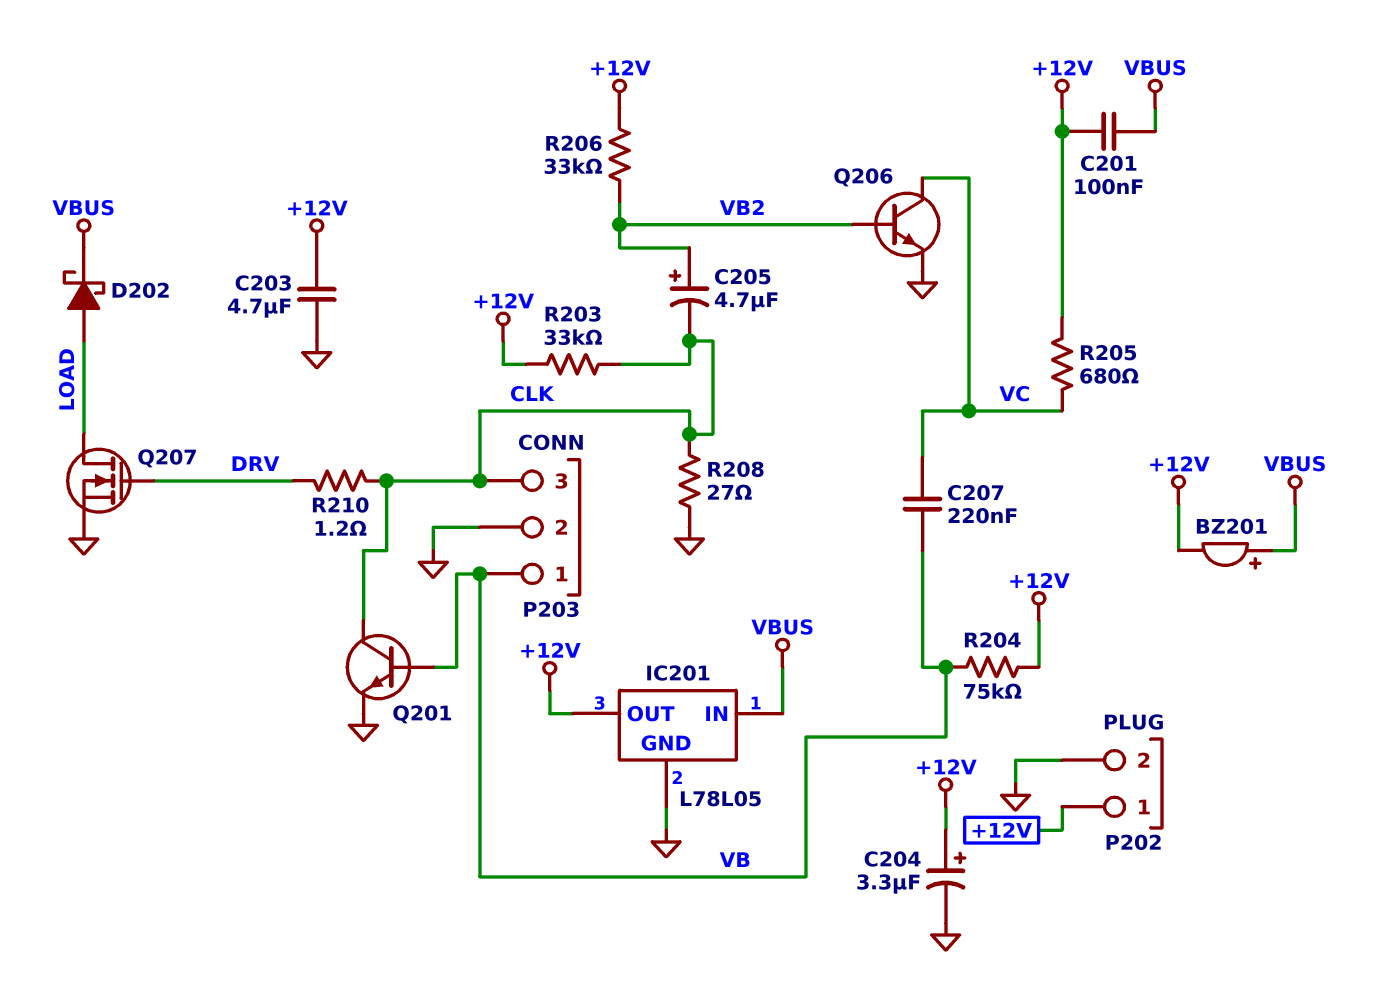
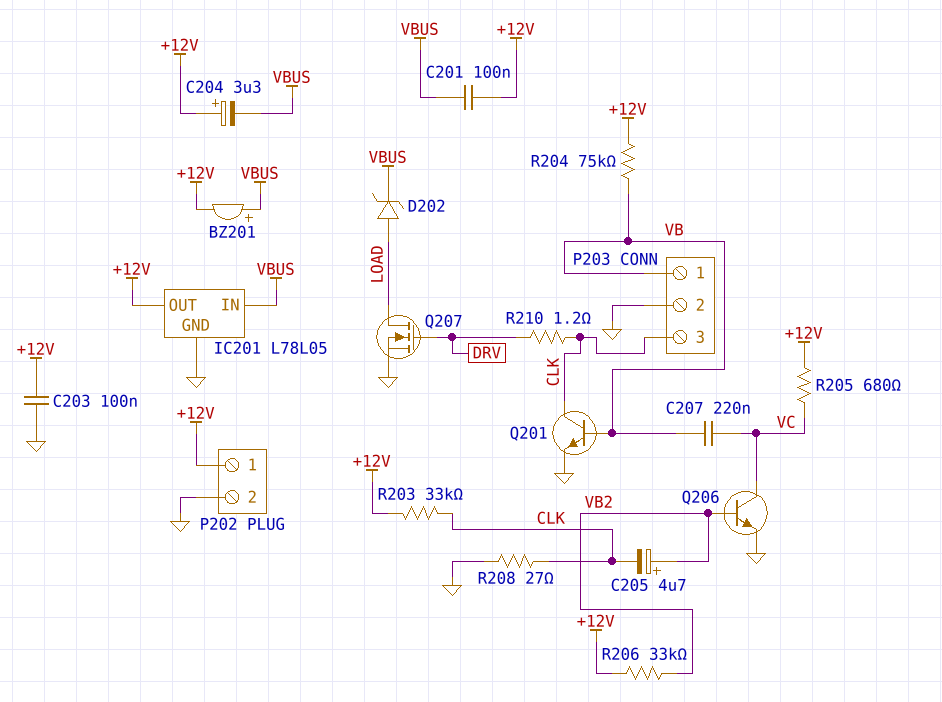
C203: 4.7uF (+12V, GND) -> 100nF (+12V, GND)
C204: 3.3uF (plus +12V, minus GND) -> 3.3uF (plus +12V, minus VBUS)
D202: schottky (A LOAD, K VBUS) -> zener (A LOAD, K VBUS)

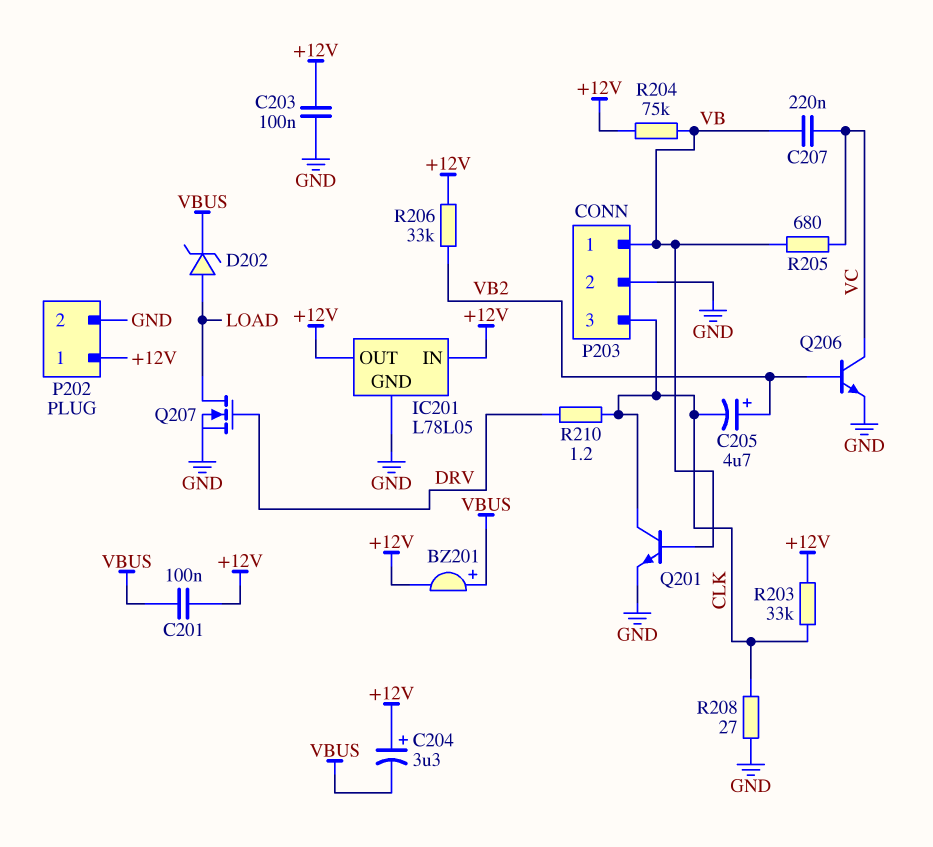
IC201 pin IN: VBUS -> +12V
R205: 680 (+12V, VC) -> 680 (VB, VC)

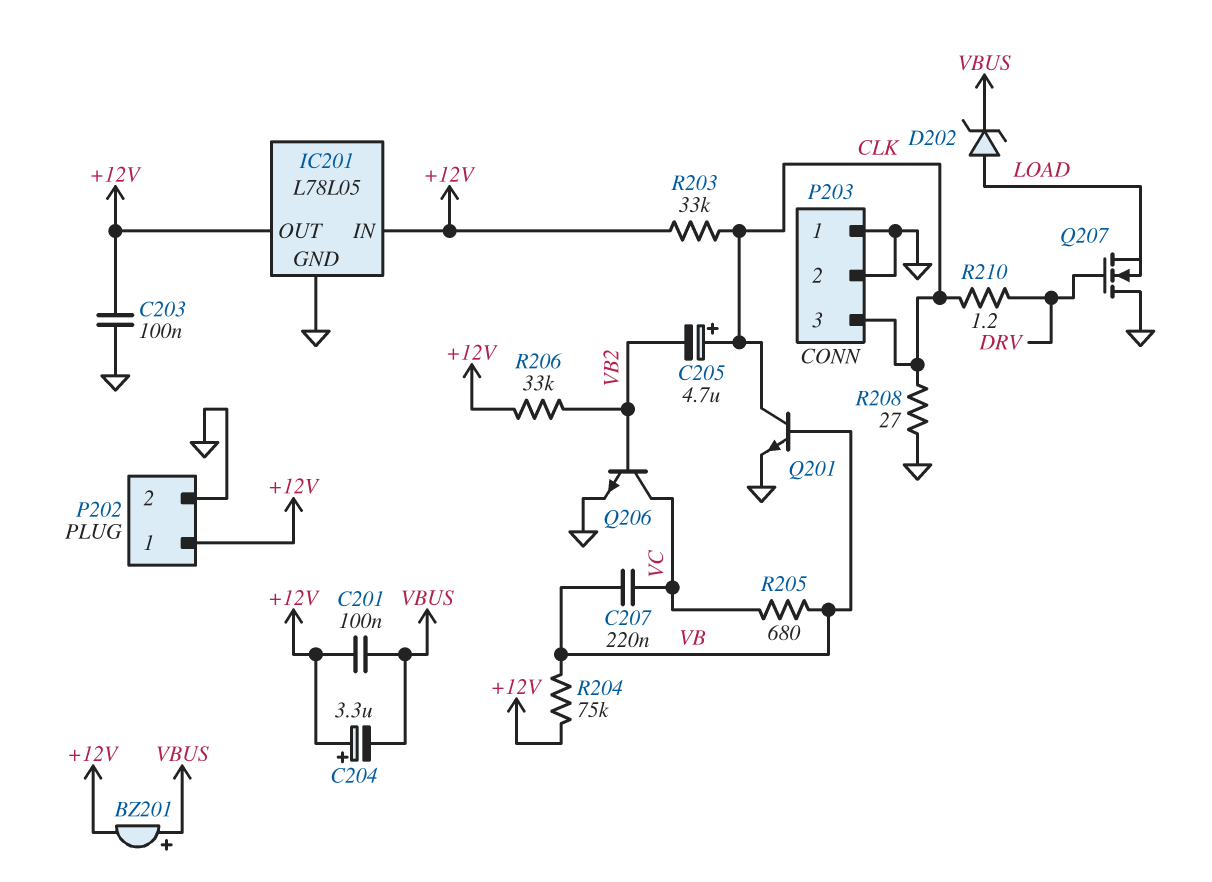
C205: 4.7uF (plus VB2, minus CLK) -> 4.7uF (plus CLK, minus VB2)
P203 pin 1: VB -> GND
Q207: NMOS (G DRV, D LOAD, S GND) -> NMOS (G DRV, D GND, S LOAD)

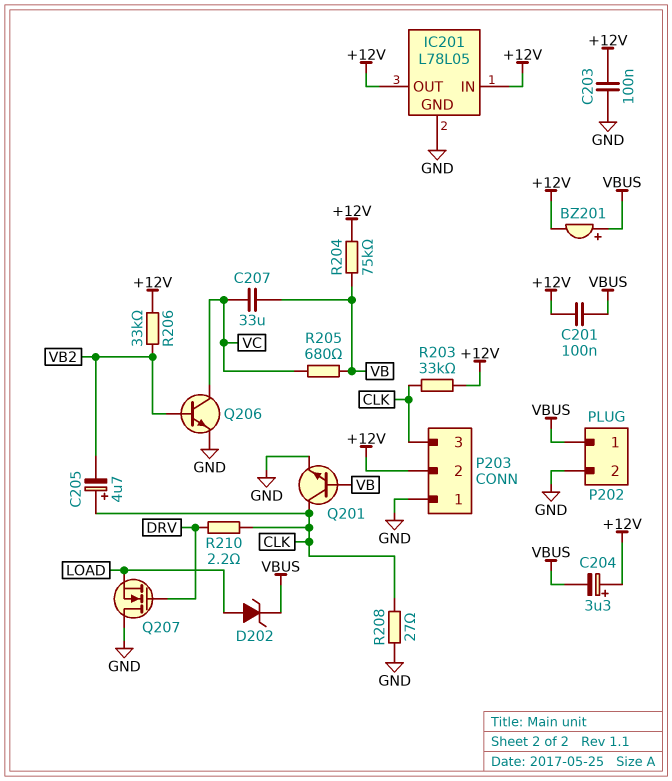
C207: 220nF (VB, VC) -> 33uF (VB, VC)
P202 pin 1: +12V -> VBUS
P203 pin 2: GND -> +12V
R210: 1.2 (CLK, DRV) -> 2.2 (CLK, DRV)

